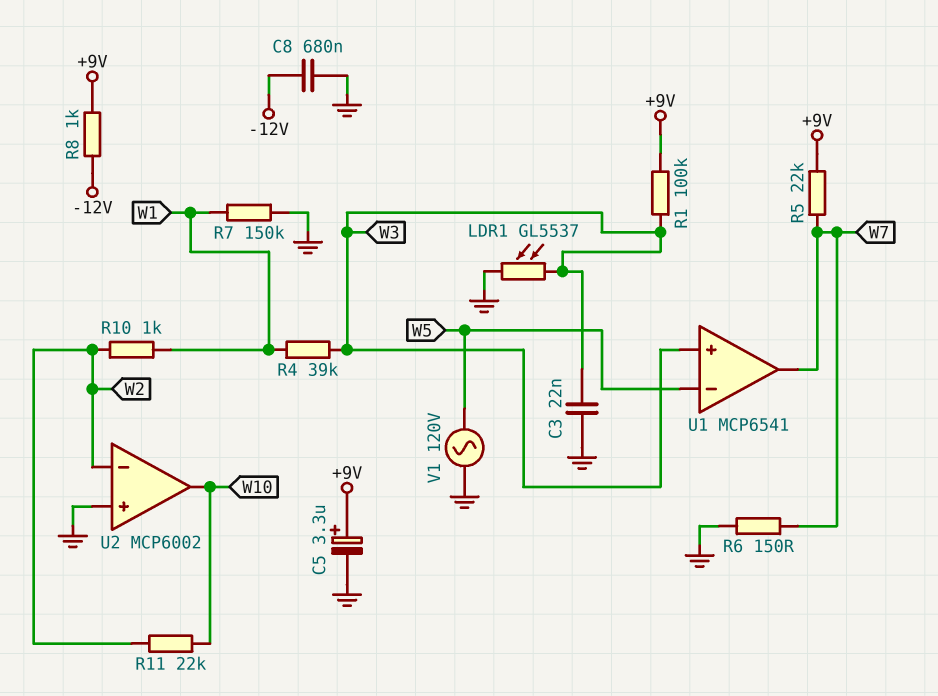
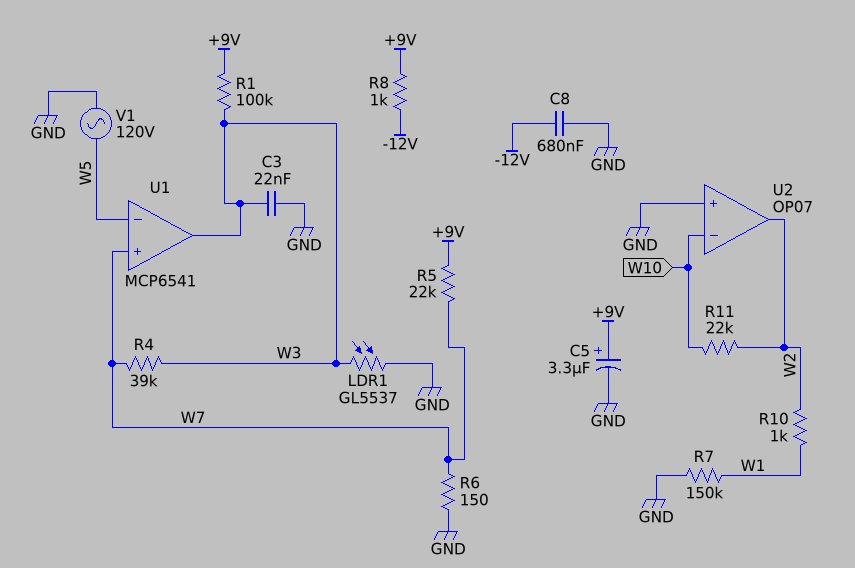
R4: 39k (W1, W3) -> 39k (W3, W7)
U1 pin in+: W3 -> W7
U1 pin out: W7 -> W3
U2: MCP6002 -> OP07
U2 pin in-: W2 -> W10
U2 pin out: W10 -> W2

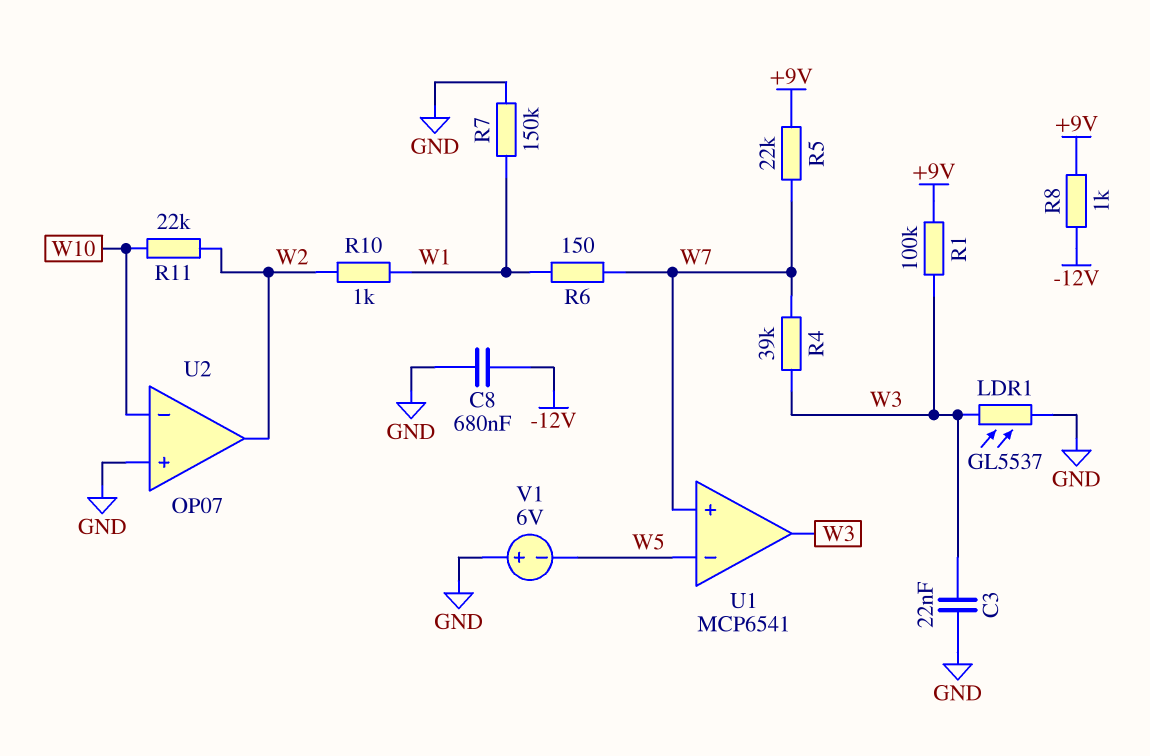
C5: 3.3uF (plus +9V, minus GND) -> none
R6: 150 (GND, W7) -> 150 (W1, W7)
V1: AC 120V (GND, W5) -> 6V (plus GND, minus W5)

